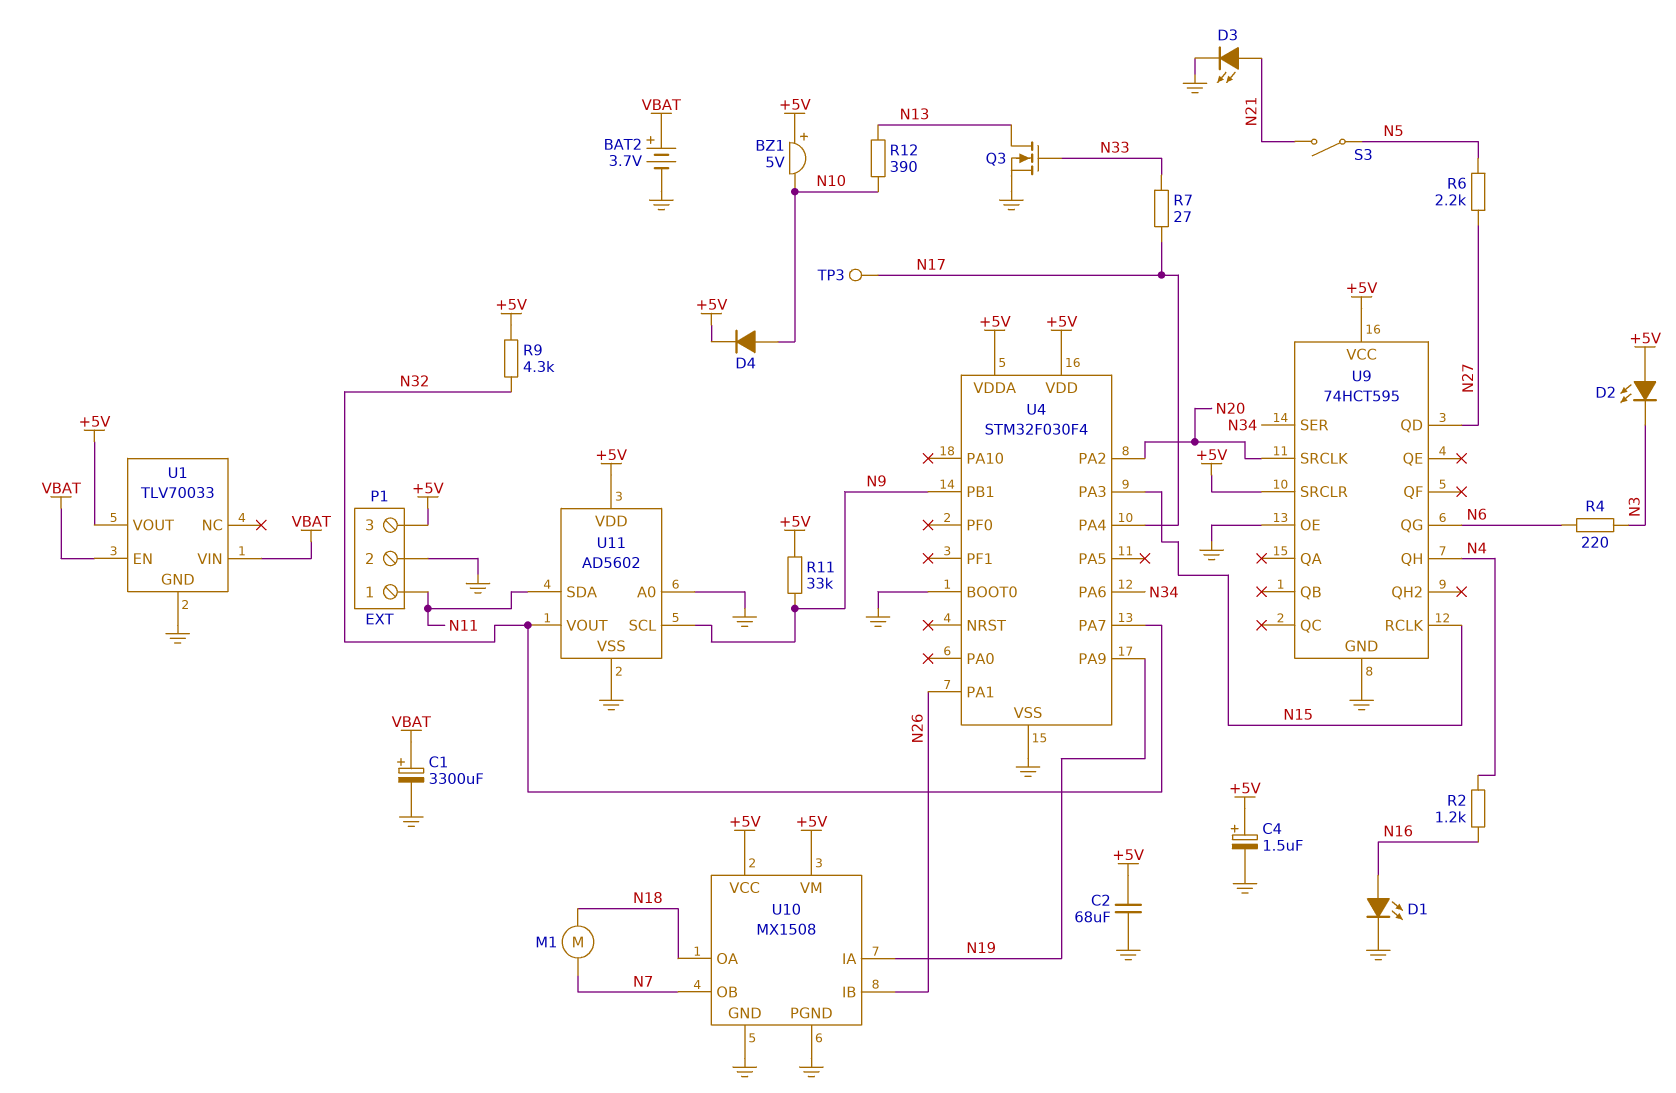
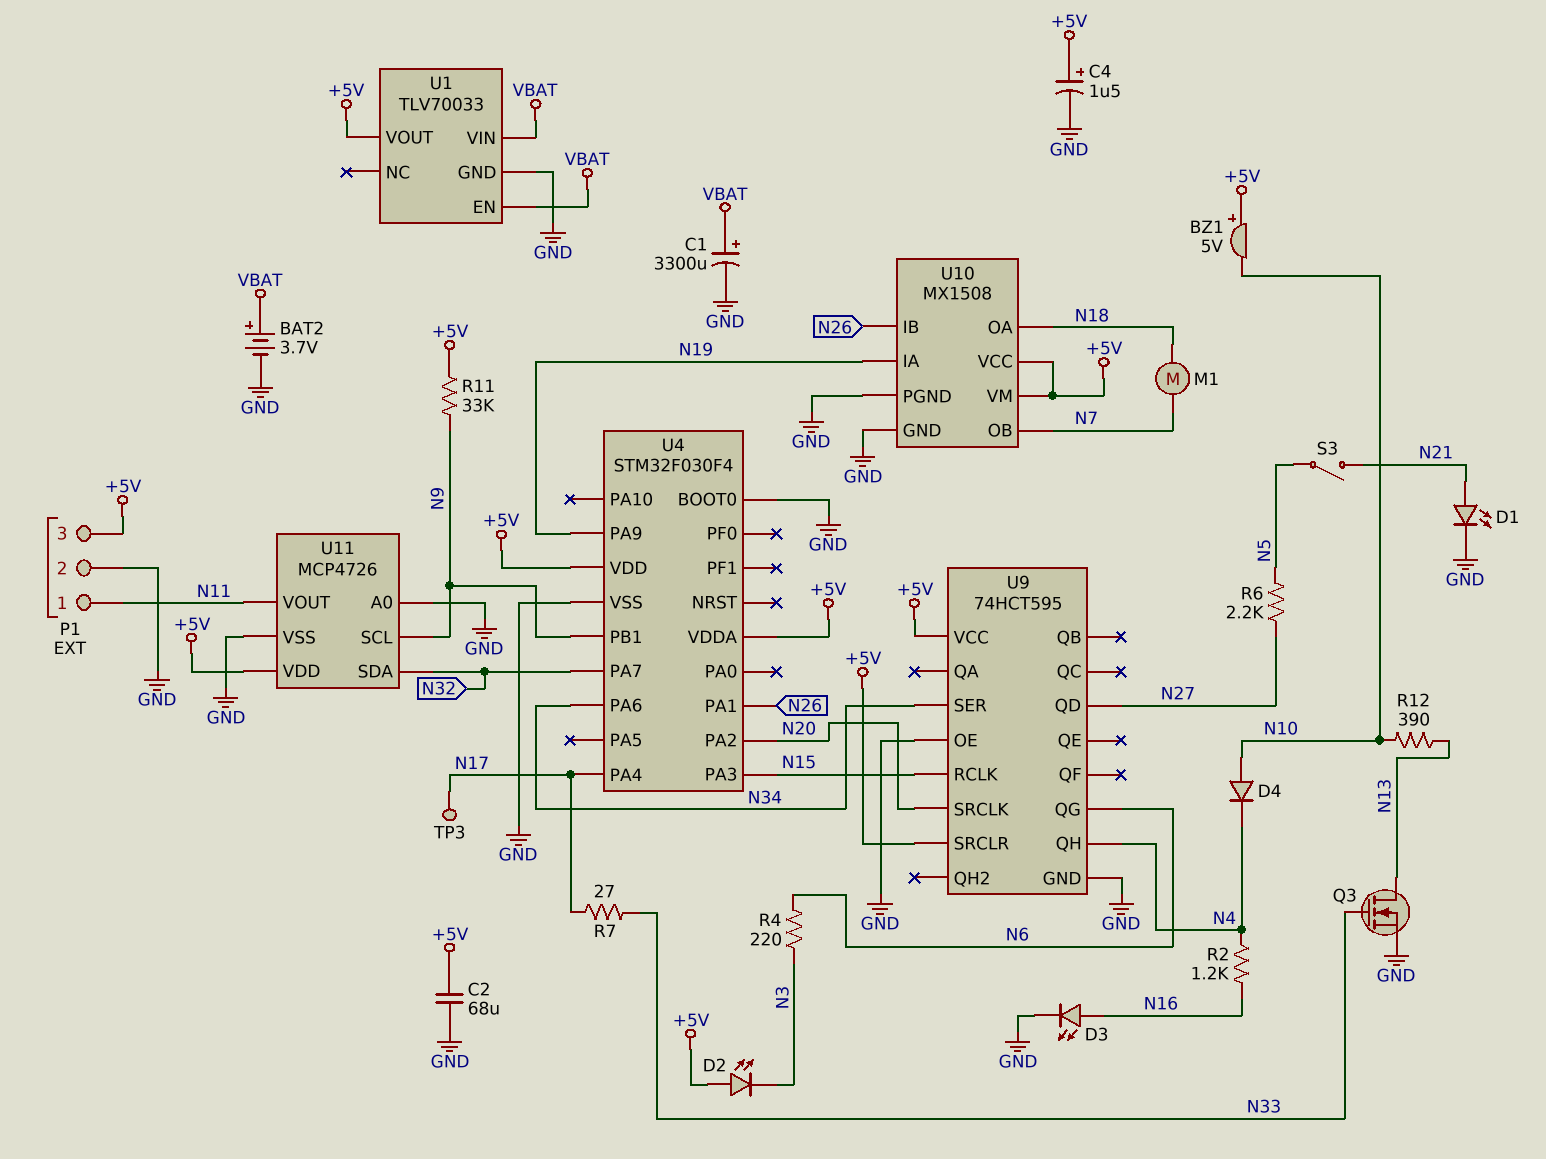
D1: LED (A N16, K GND) -> LED (A N21, K GND)
D3: LED (A N21, K GND) -> LED (A N16, K GND)
D4: diode (A N10, K +5V) -> diode (A N10, K N4)
R9: 4.3k (+5V, N32) -> none
U11: AD5602 -> MCP4726
U11 pin SDA: N11 -> N32
U11 pin VOUT: N32 -> N11

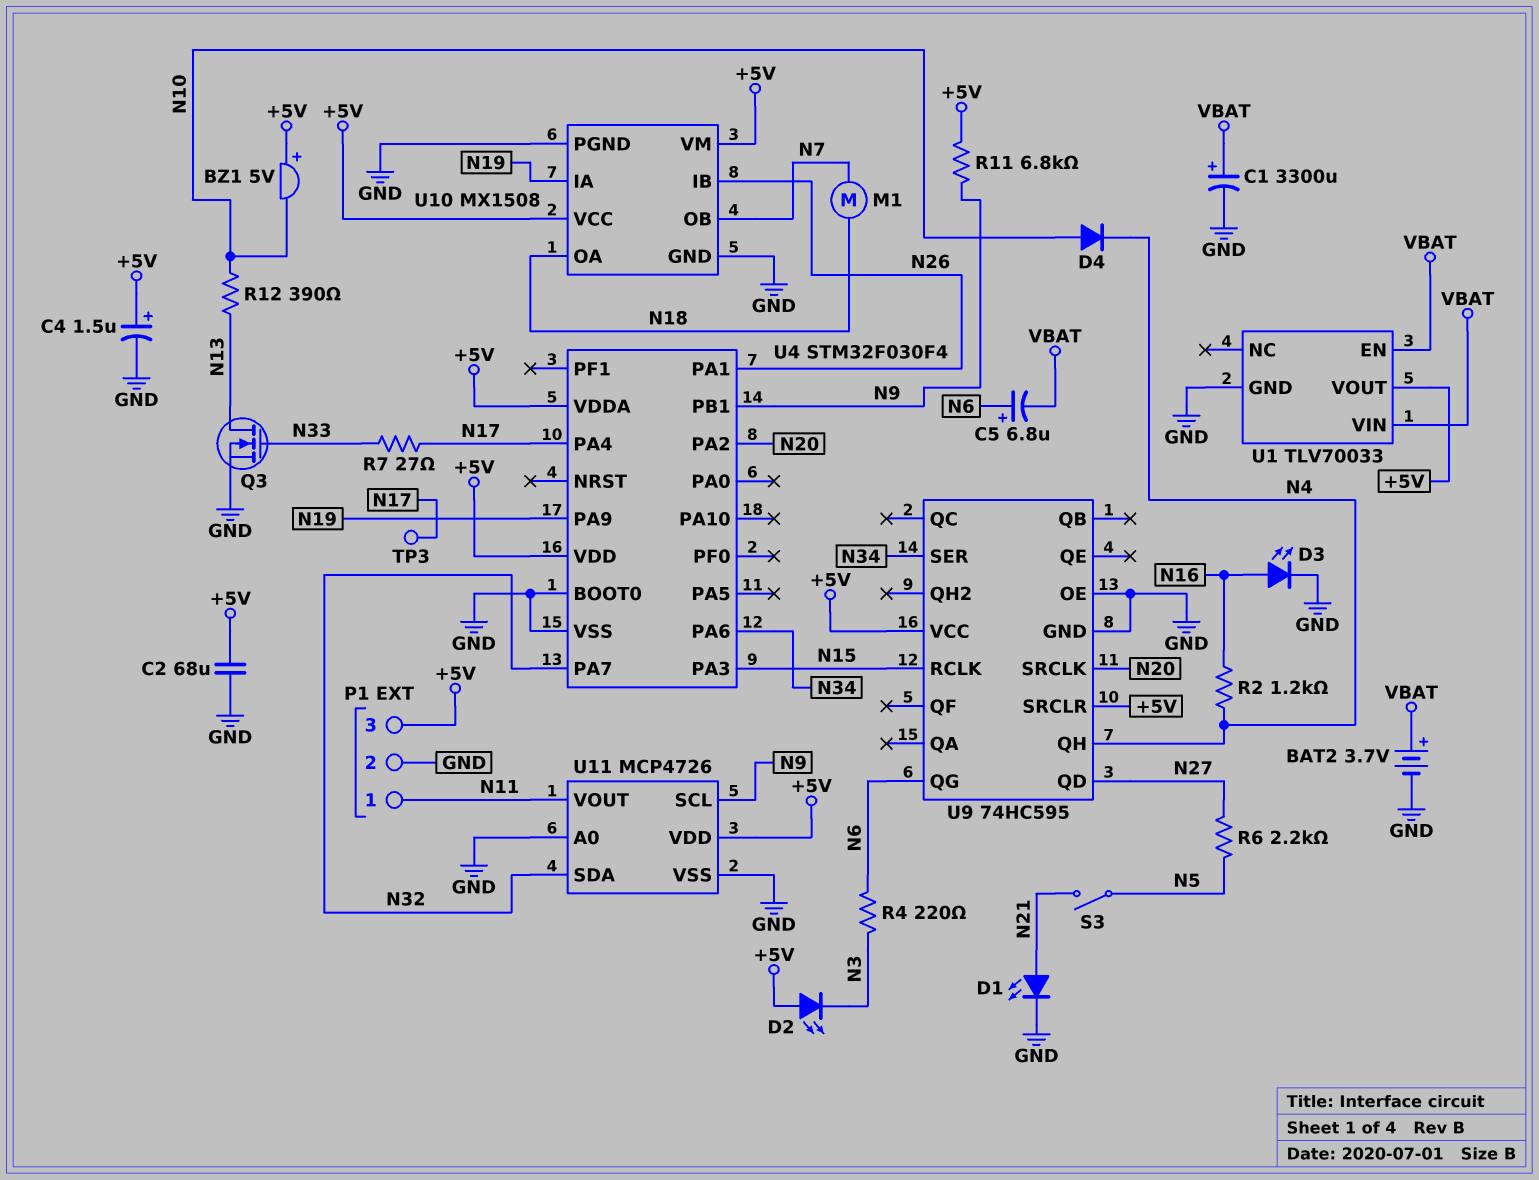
C5: none -> 6.8uF (plus N6, minus VBAT)
R11: 33k (+5V, N9) -> 6.8k (+5V, N9)
U9: 74HCT595 -> 74HC595

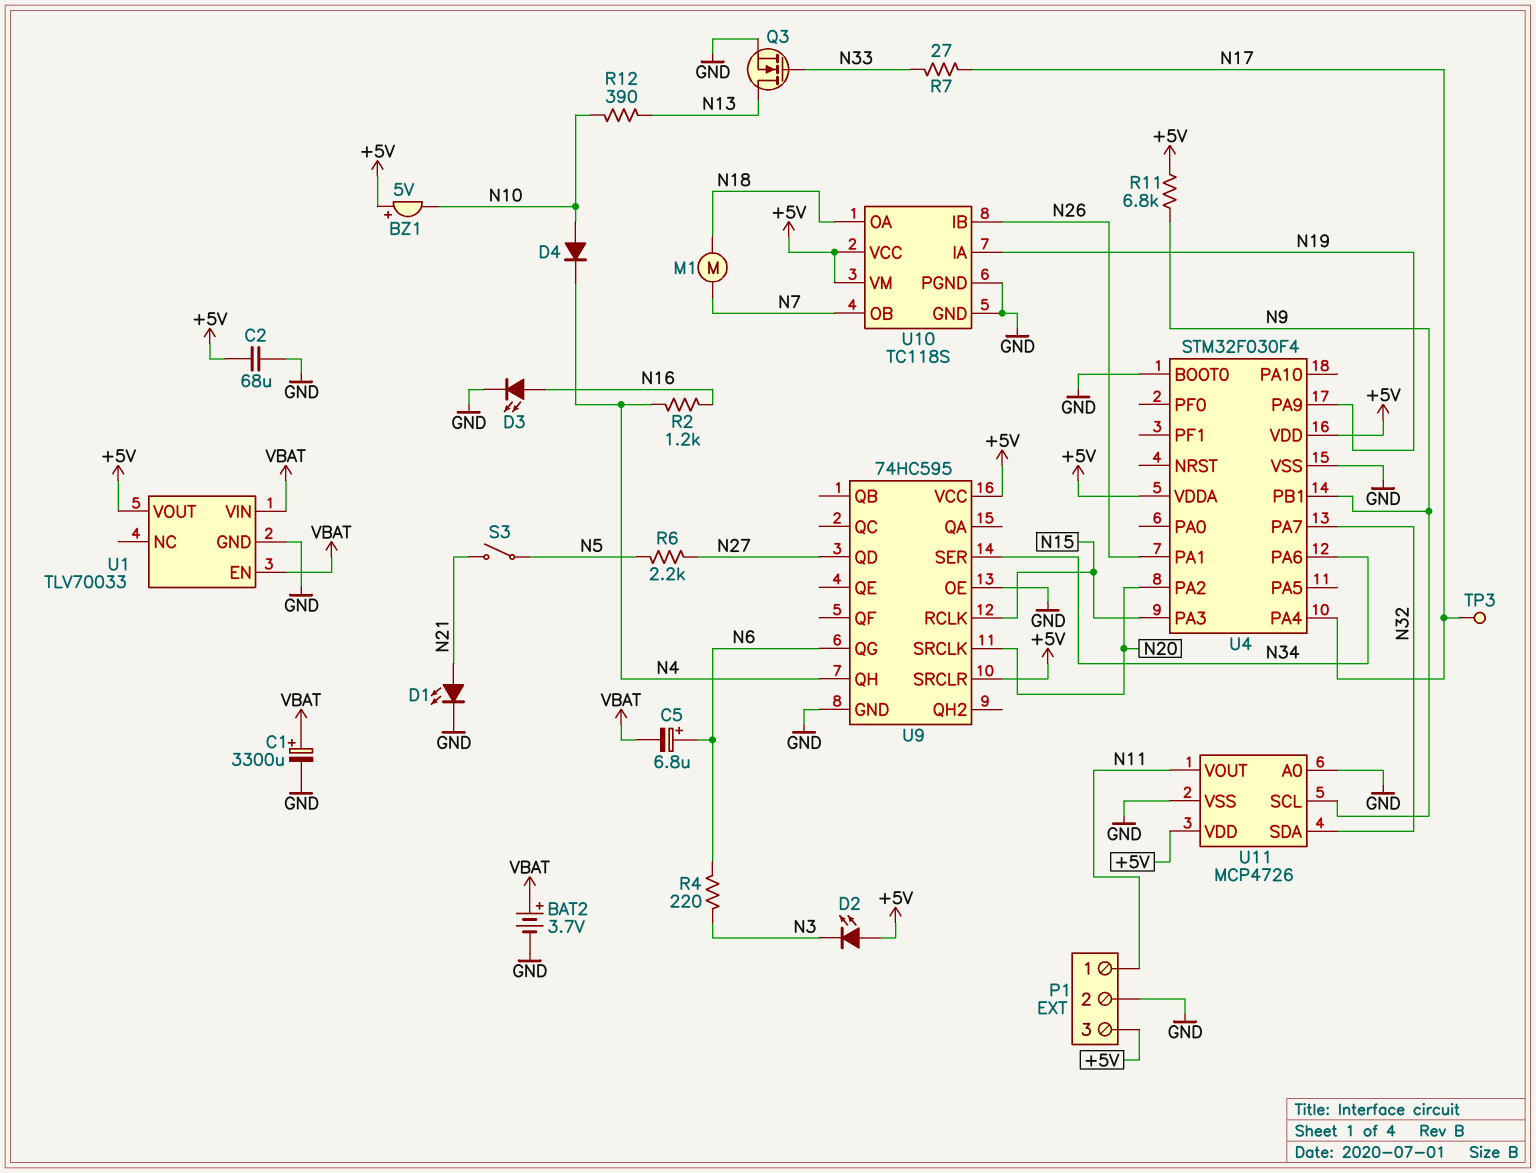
C4: 1.5uF (plus +5V, minus GND) -> none
U10: MX1508 -> TC118S

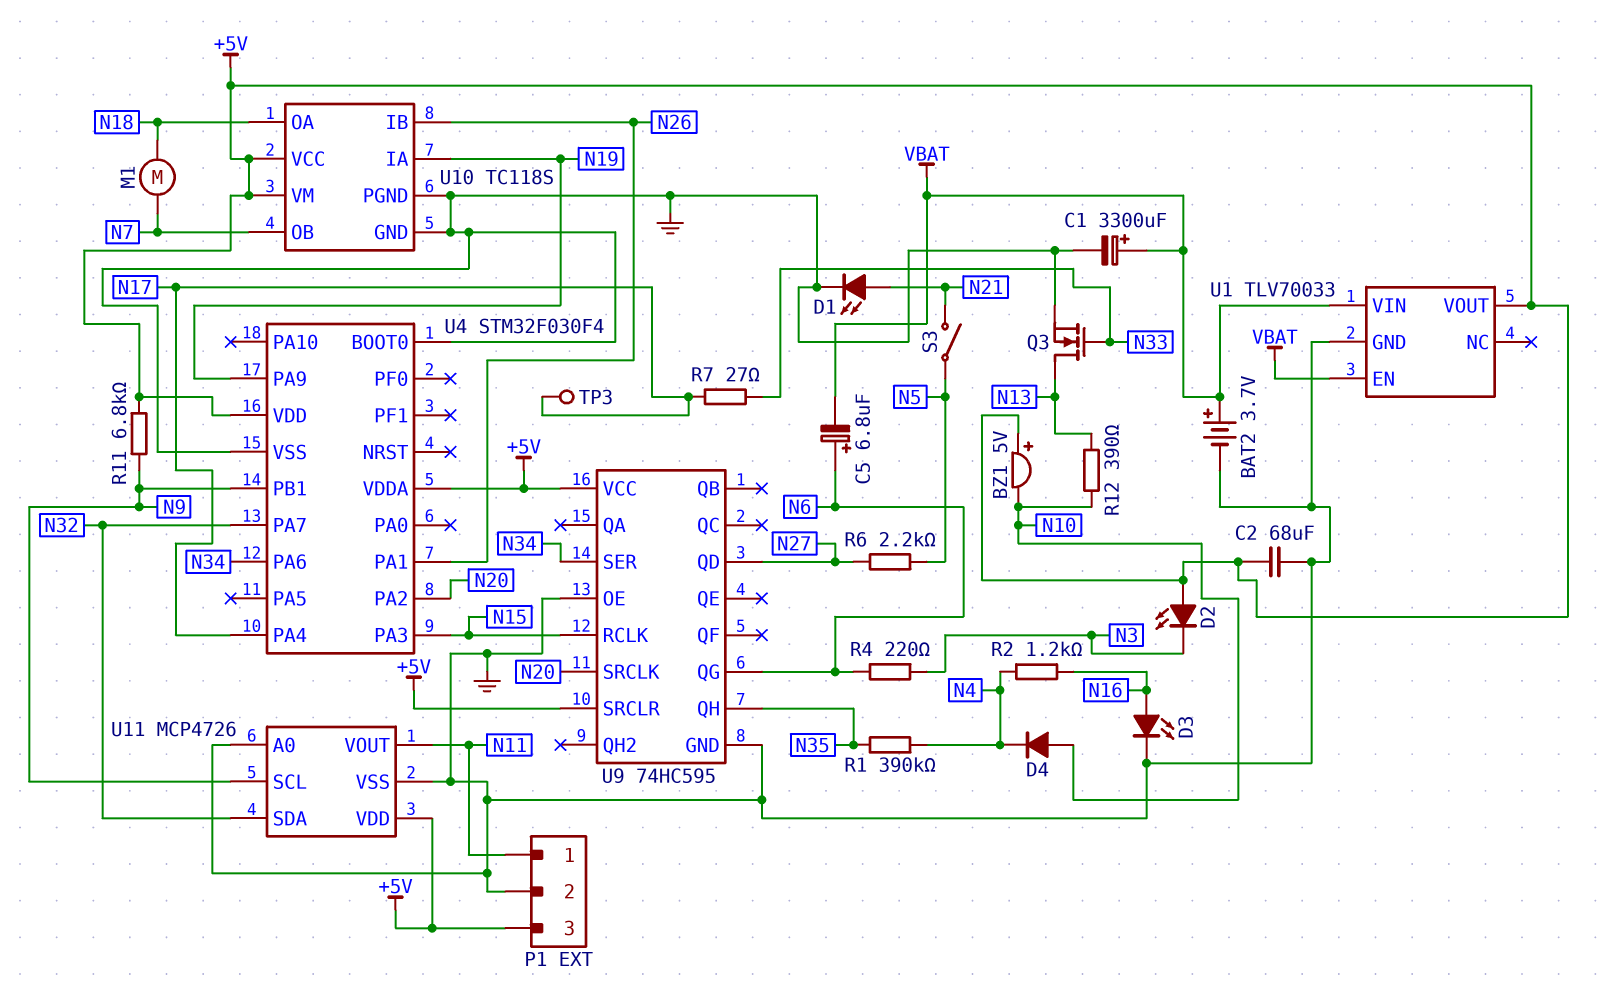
R1: none -> 390k (N4, N35)
U9 pin QH: N4 -> N35

